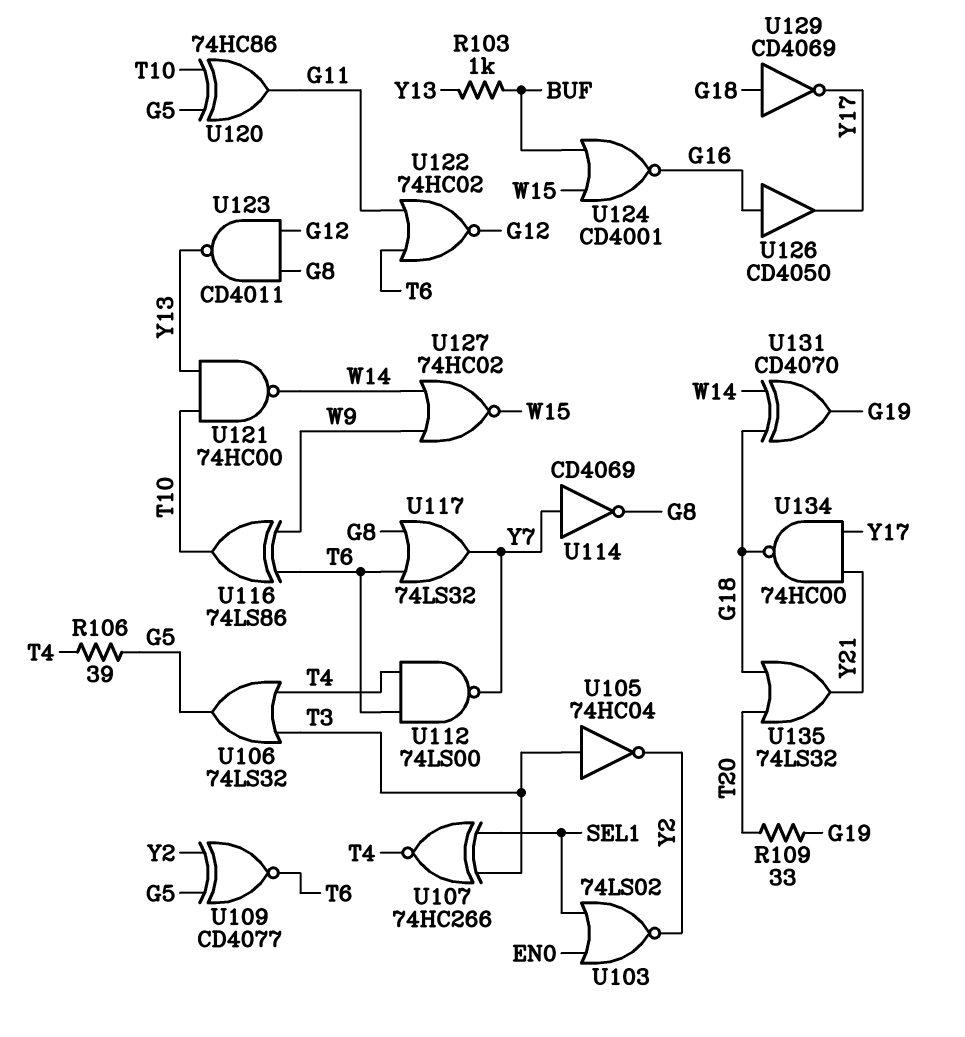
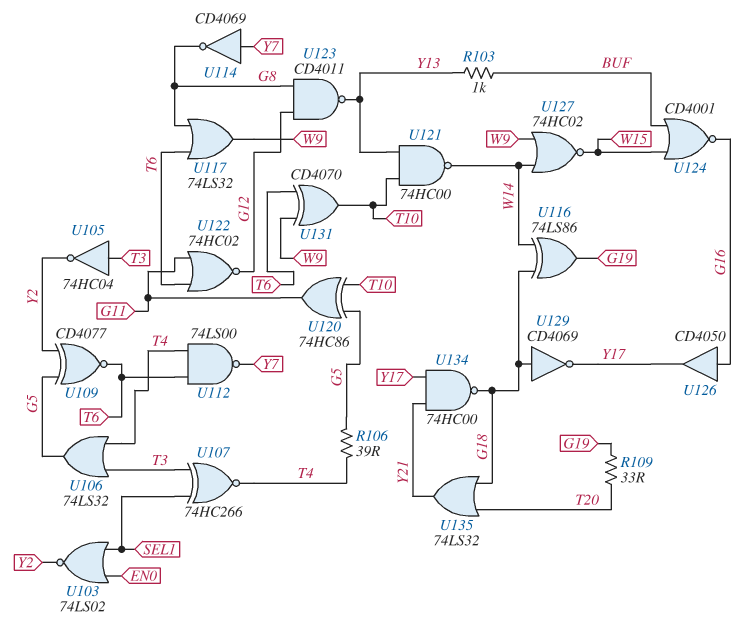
U116: XOR 74LS86 (in T6, in W9, out T10) -> XOR 74LS86 (in G18, in W14, out G19)
U117: OR 74LS32 (in G8, in T6, out Y7) -> OR 74LS32 (in G8, in T6, out W9)
U131: XOR CD4070 (in G18, in W14, out G19) -> XOR CD4070 (in T6, in W9, out T10)

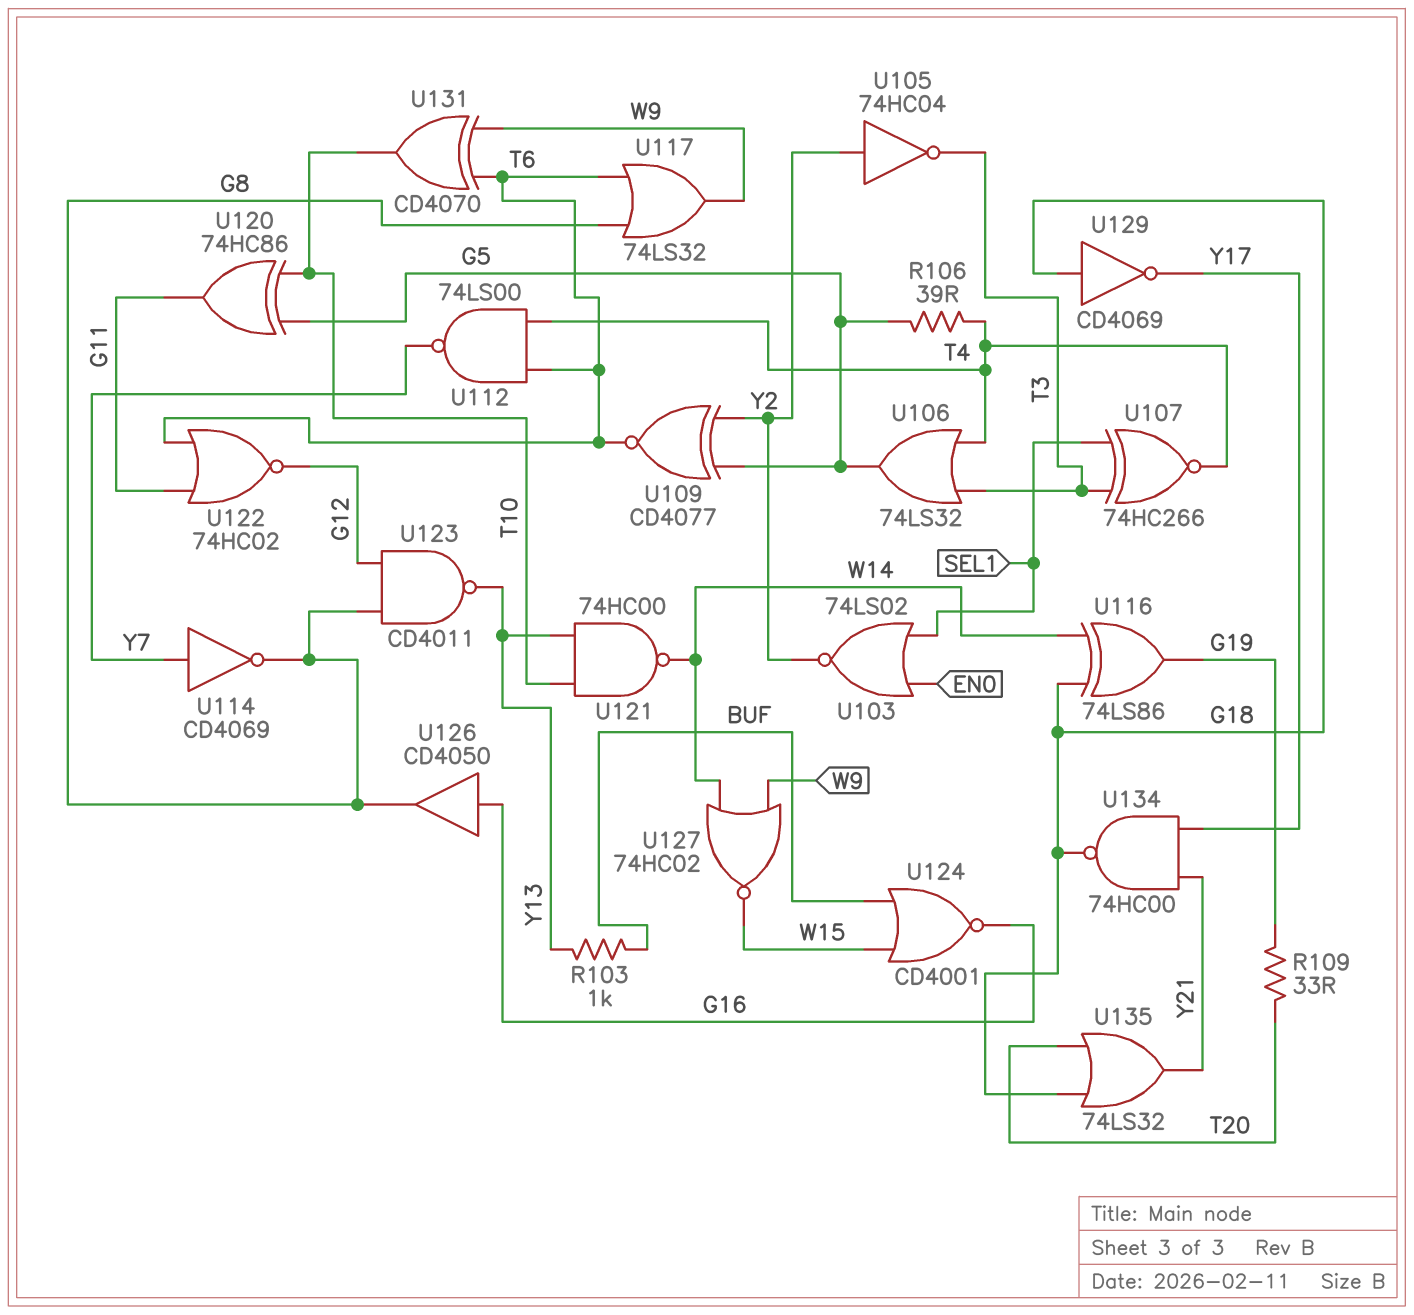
U105: NOT 74HC04 (in T3, out Y2) -> NOT 74HC04 (in Y2, out T3)
U126: buffer CD4050 (in G16, out Y17) -> buffer CD4050 (in G16, out G8)

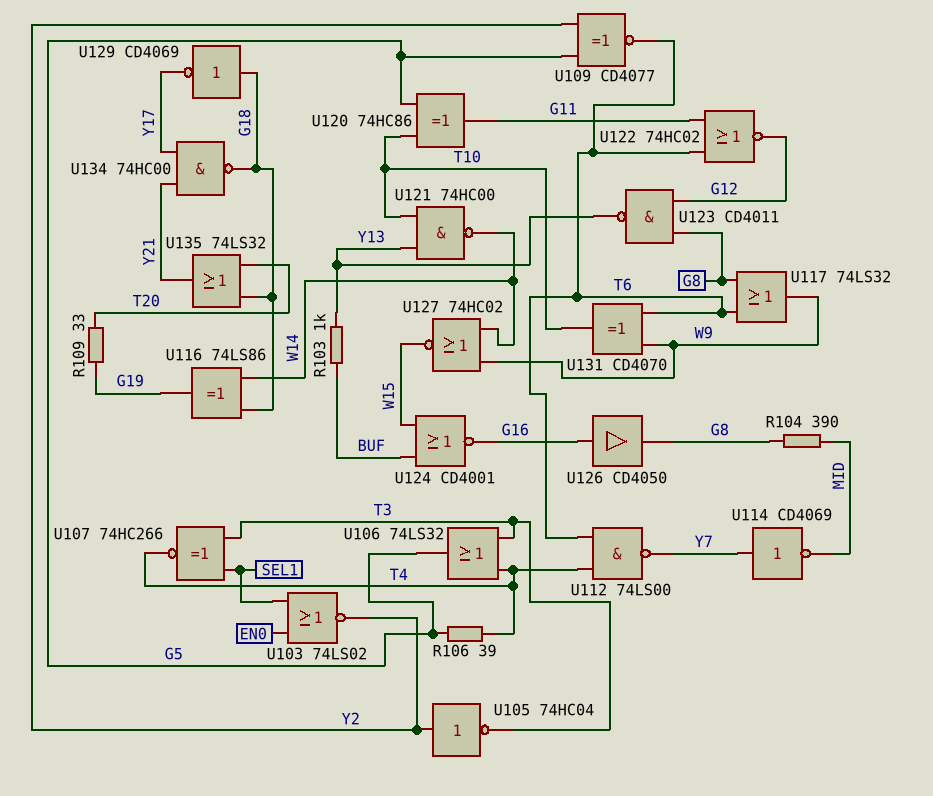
R104: none -> 390 (G8, MID)
U114: NOT CD4069 (in Y7, out G8) -> NOT CD4069 (in Y7, out MID)

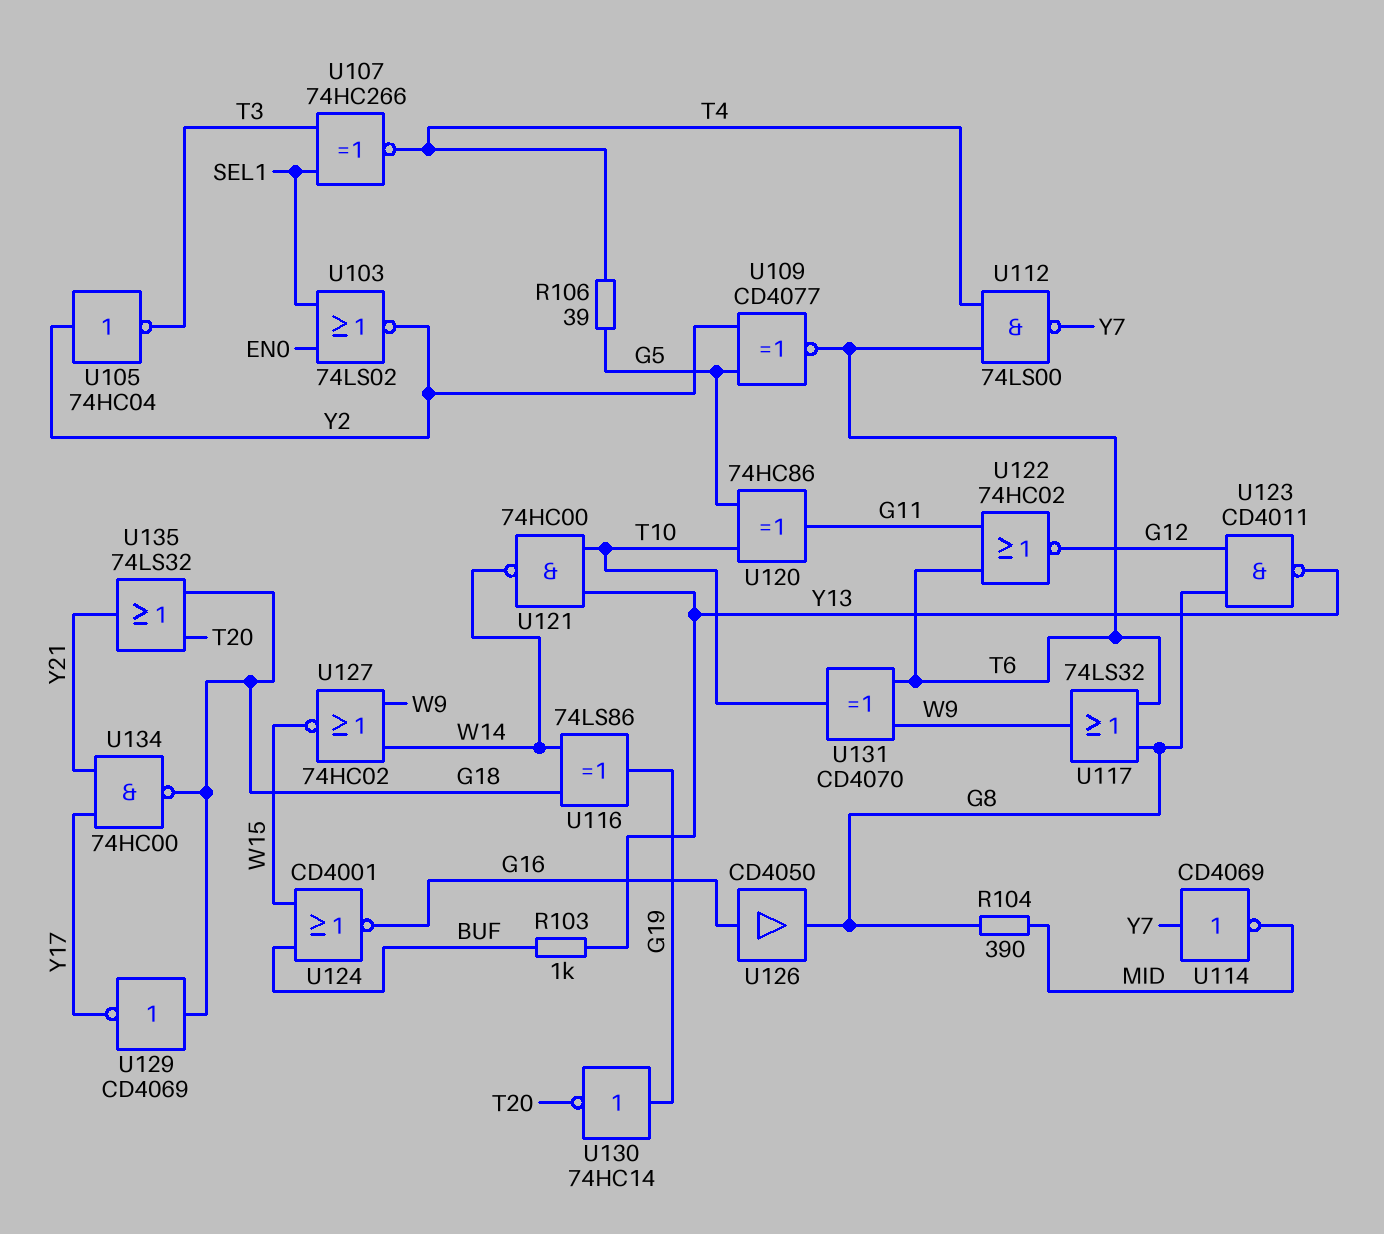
R109: 33 (G19, T20) -> none
U106: OR 74LS32 (in T3, in T4, out G5) -> none
U130: none -> NOT 74HC14 (in G19, out T20)

